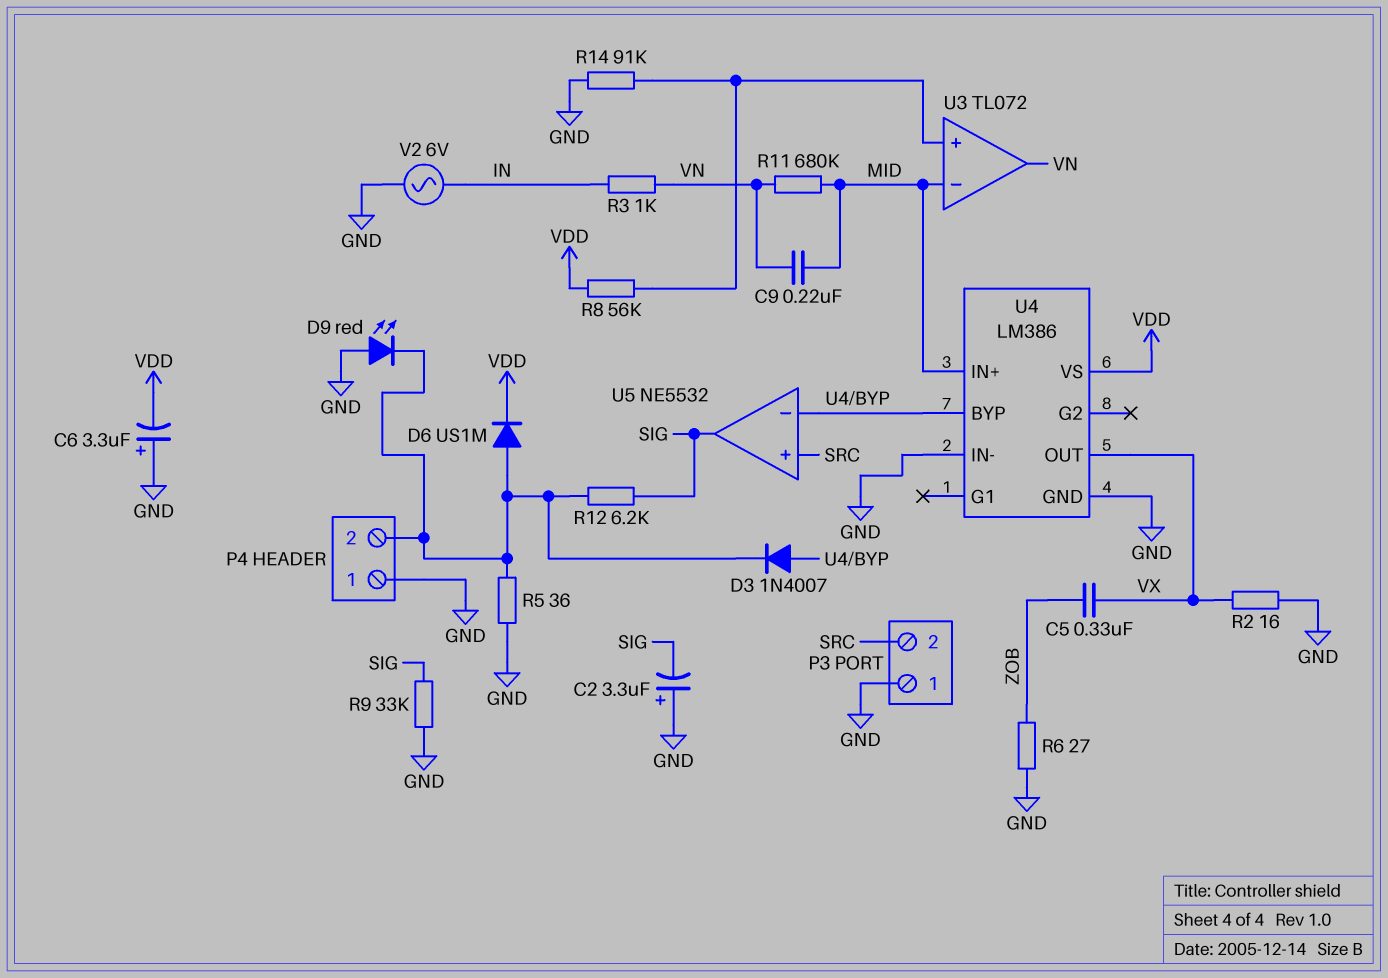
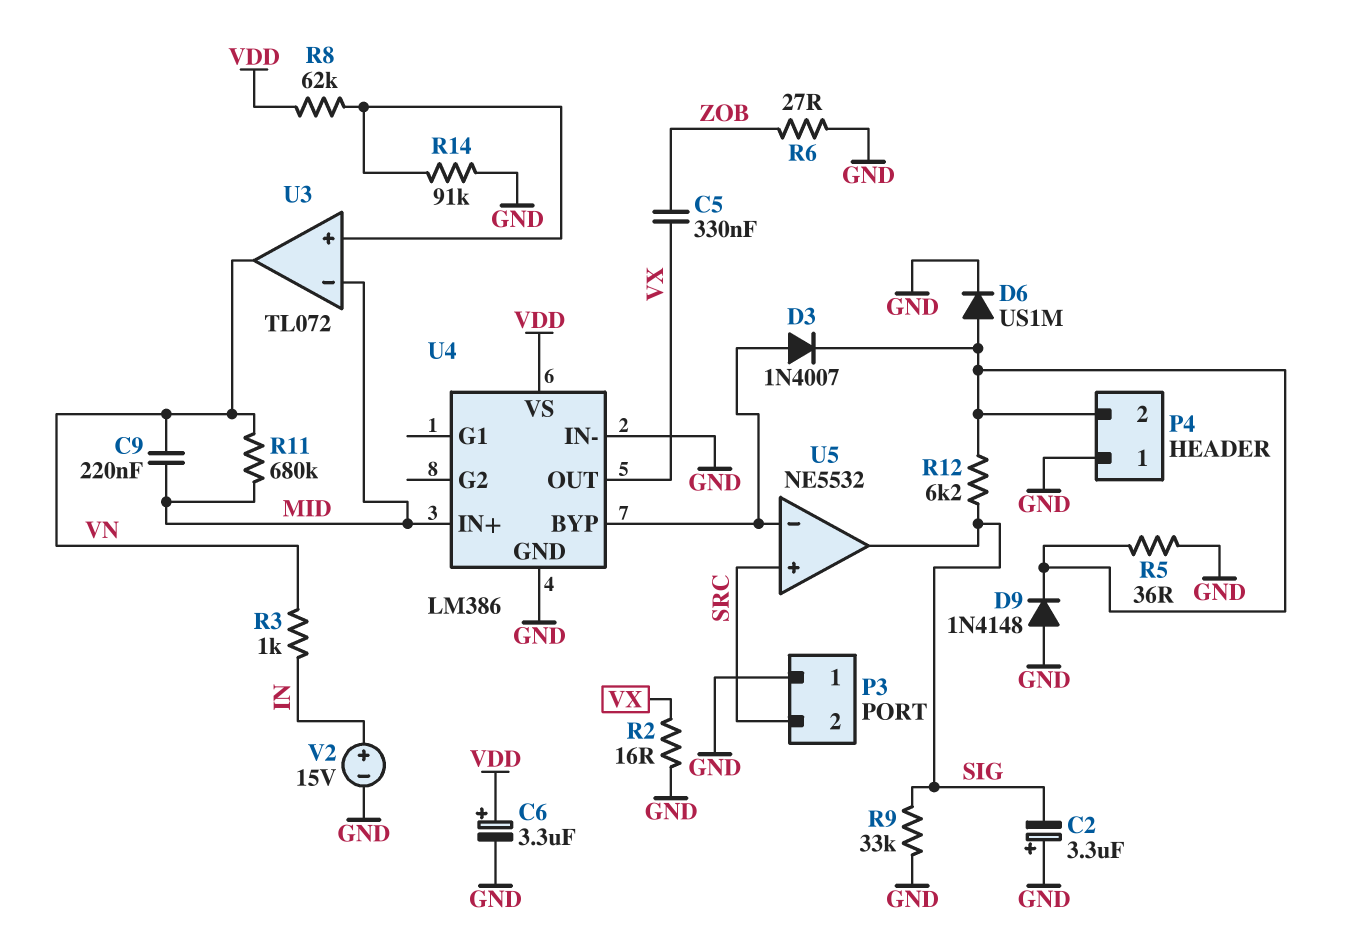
C6: 3.3uF (plus GND, minus VDD) -> 3.3uF (plus VDD, minus GND)
D6: diode US1M (A P4/2, K VDD) -> diode US1M (A P4/2, K GND)
D9: LED red (A GND, K P4/2) -> diode 1N4148 (A GND, K P4/2)
R8: 56k (U3/in+, VDD) -> 62k (U3/in+, VDD)
V2: AC 6V (GND, IN) -> 15V (plus IN, minus GND)

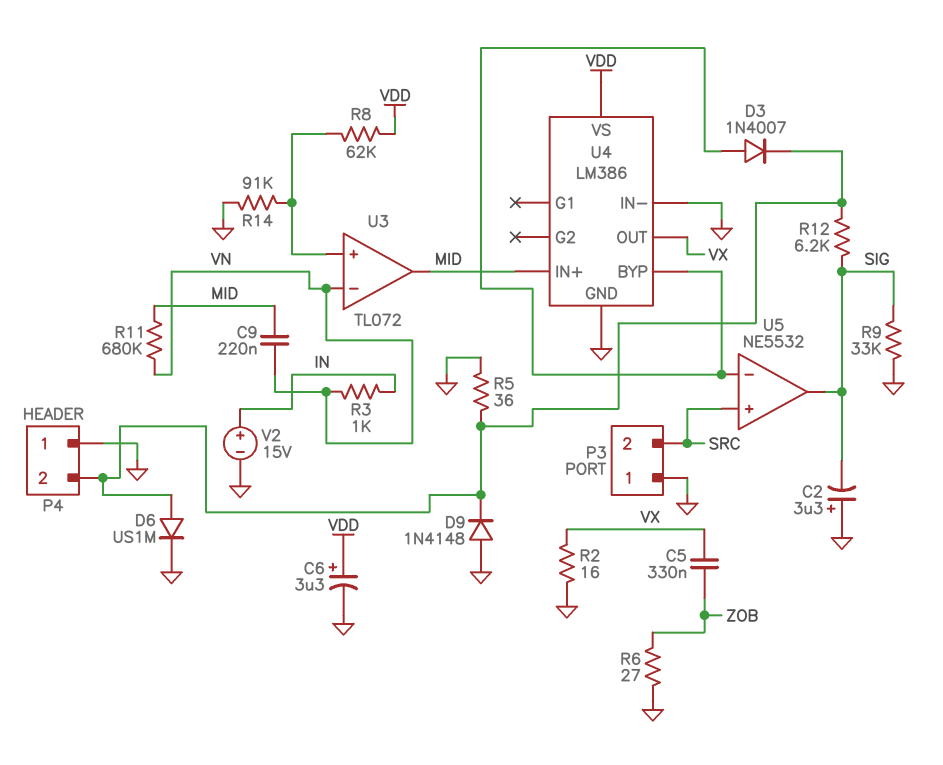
U3 pin in-: MID -> VN
U3 pin out: VN -> MID

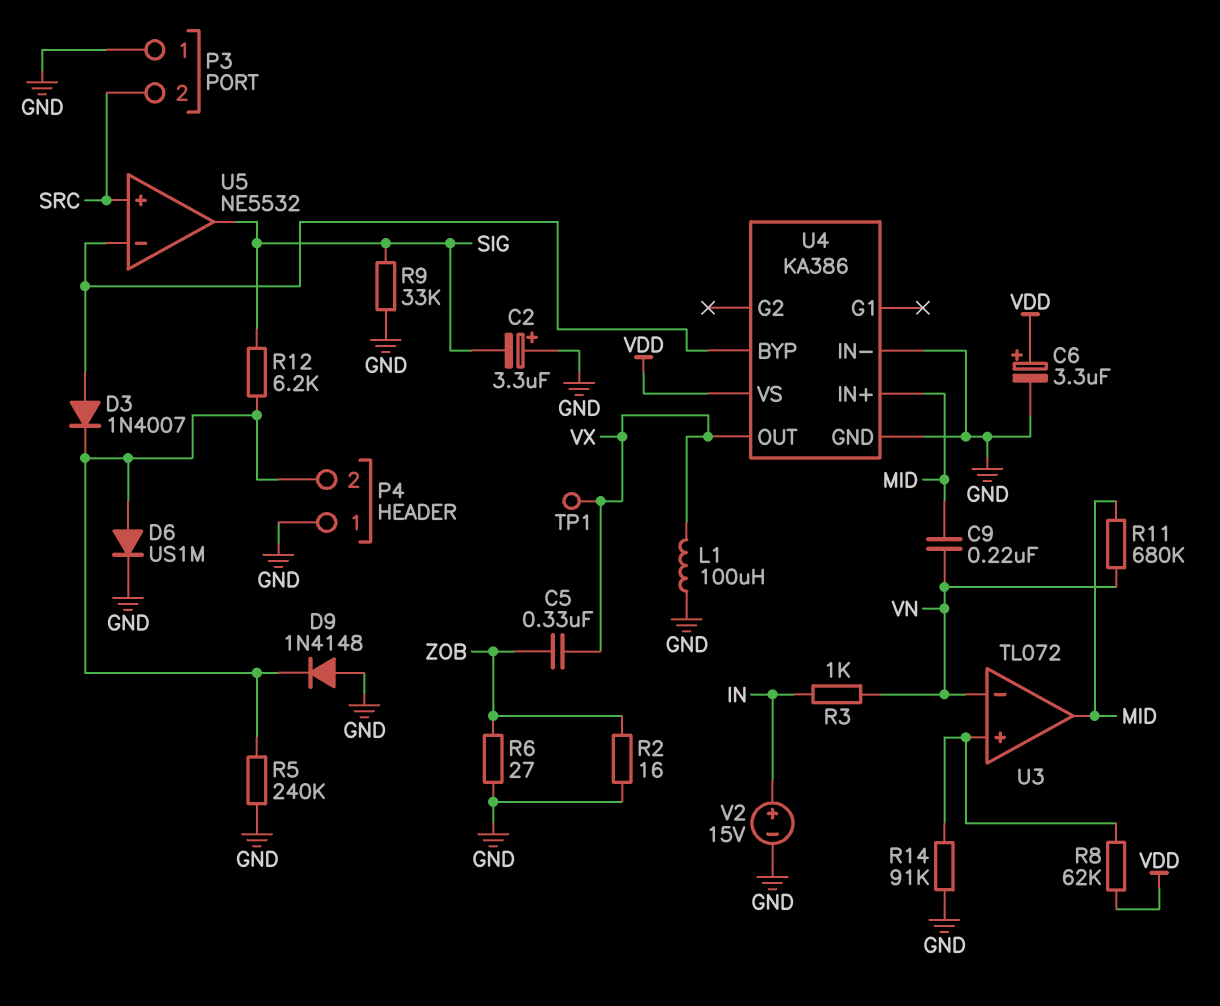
L1: none -> 100uH (GND, VX)
R2: 16 (GND, VX) -> 16 (GND, ZOB)
R5: 36 (GND, P4/2) -> 240k (GND, P4/2)
TP1: none -> test point (VX)
U4: LM386 -> KA386

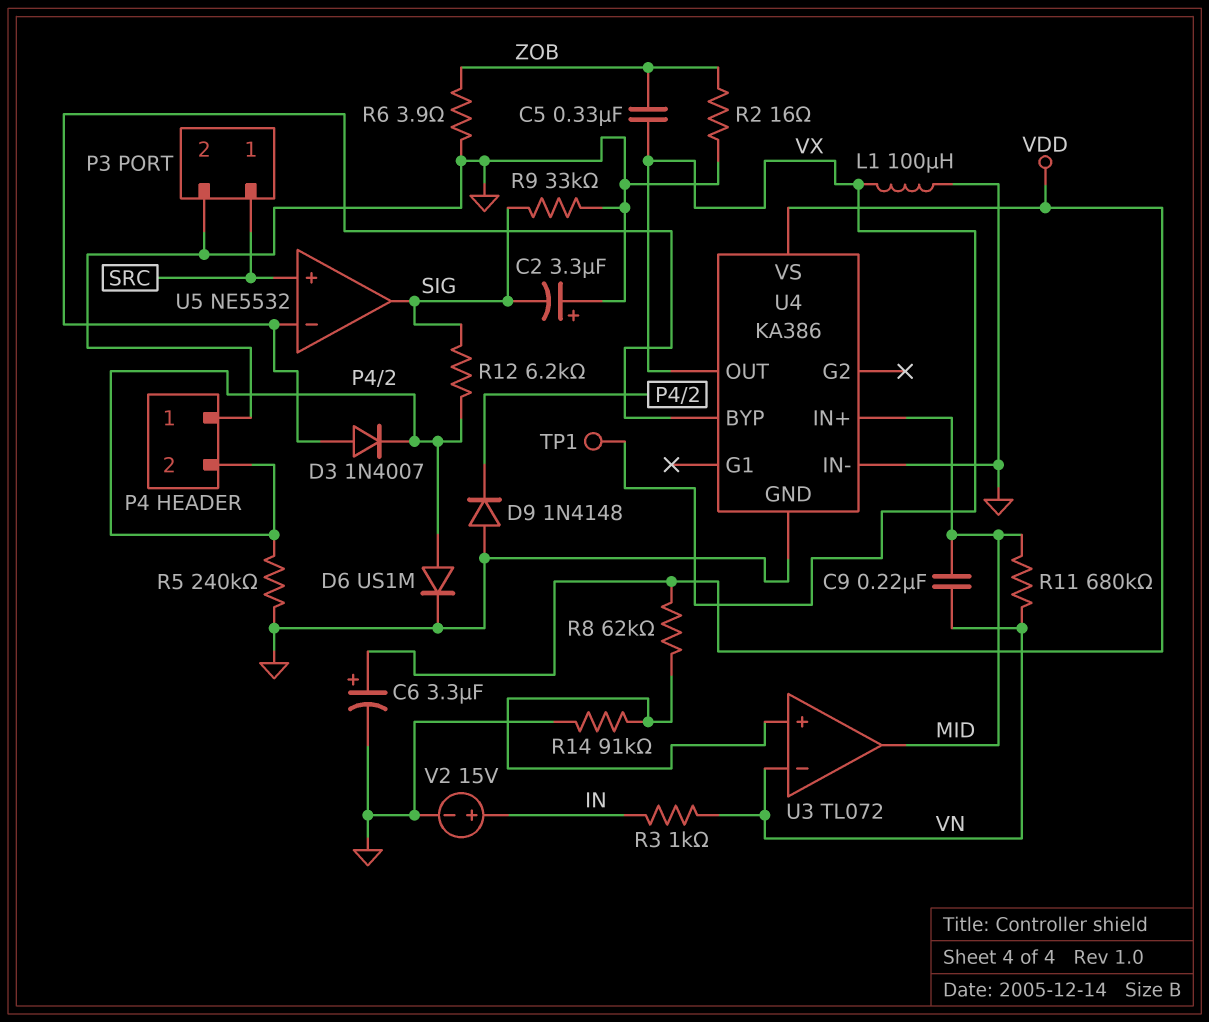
P3 pin 1: GND -> SRC
P3 pin 2: SRC -> GND
R6: 27 (GND, ZOB) -> 3.9 (GND, ZOB)

